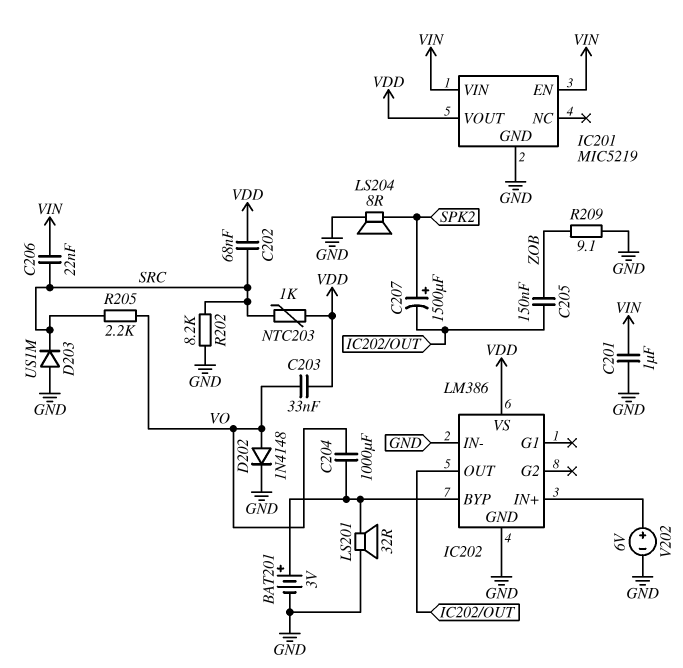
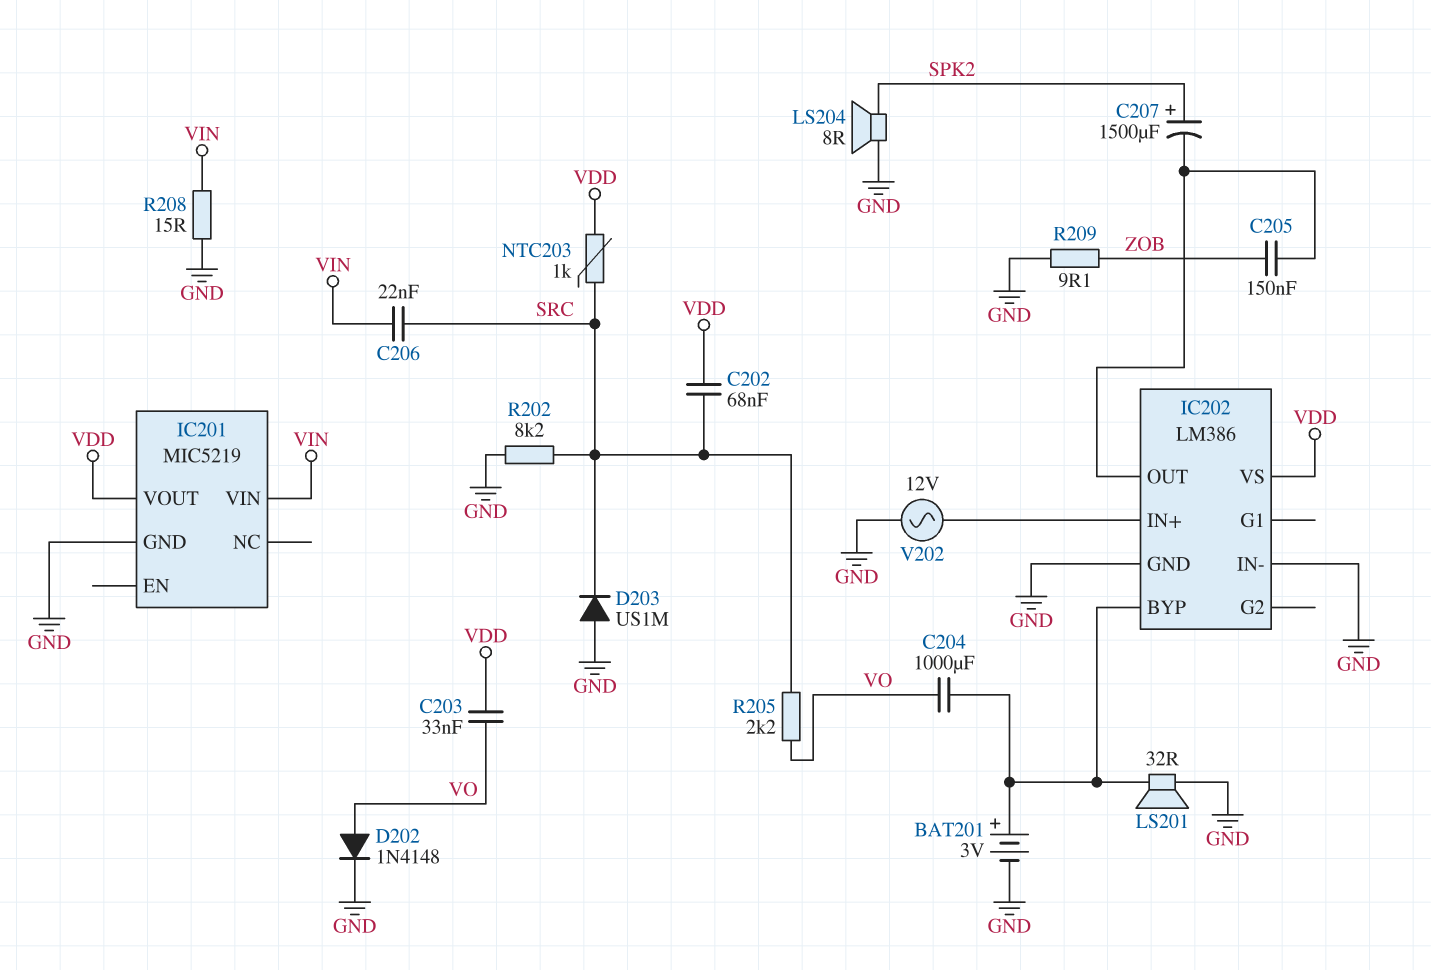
C201: 1uF (GND, VIN) -> none
IC201 pin EN: VIN -> none
R208: none -> 15 (GND, VIN)
V202: 6V (plus IC202/IN+, minus GND) -> AC 12V (GND, IC202/IN+)

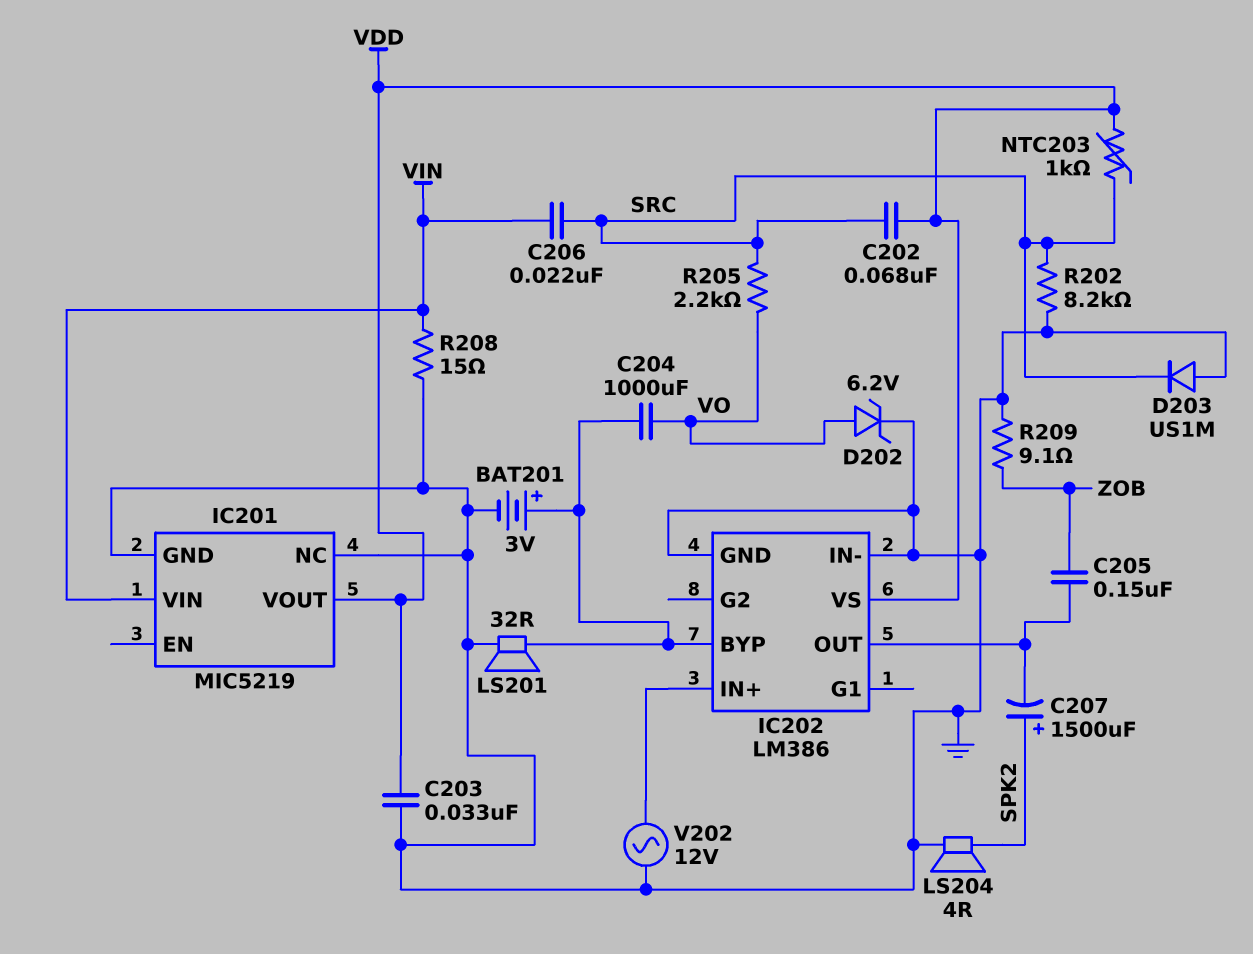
C203: 33nF (VDD, VO) -> 33nF (GND, VDD)
D202: diode 1N4148 (A VO, K GND) -> zener 6.2V (A VO, K GND)
IC201 pin NC: none -> GND
LS204: speaker 8R (GND, SPK2) -> speaker 4R (GND, SPK2)

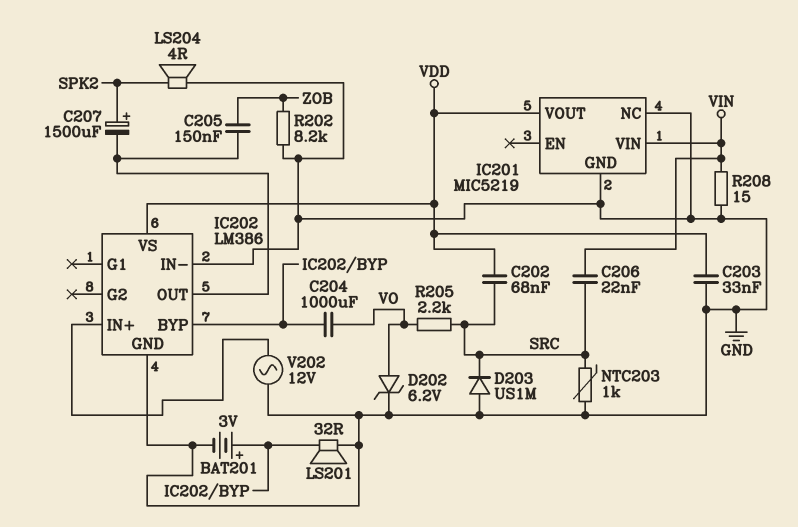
NTC203: 1k (SRC, VDD) -> 1k (GND, SRC)
R202: 8.2k (GND, SRC) -> 8.2k (GND, ZOB)
R209: 9.1 (GND, ZOB) -> none

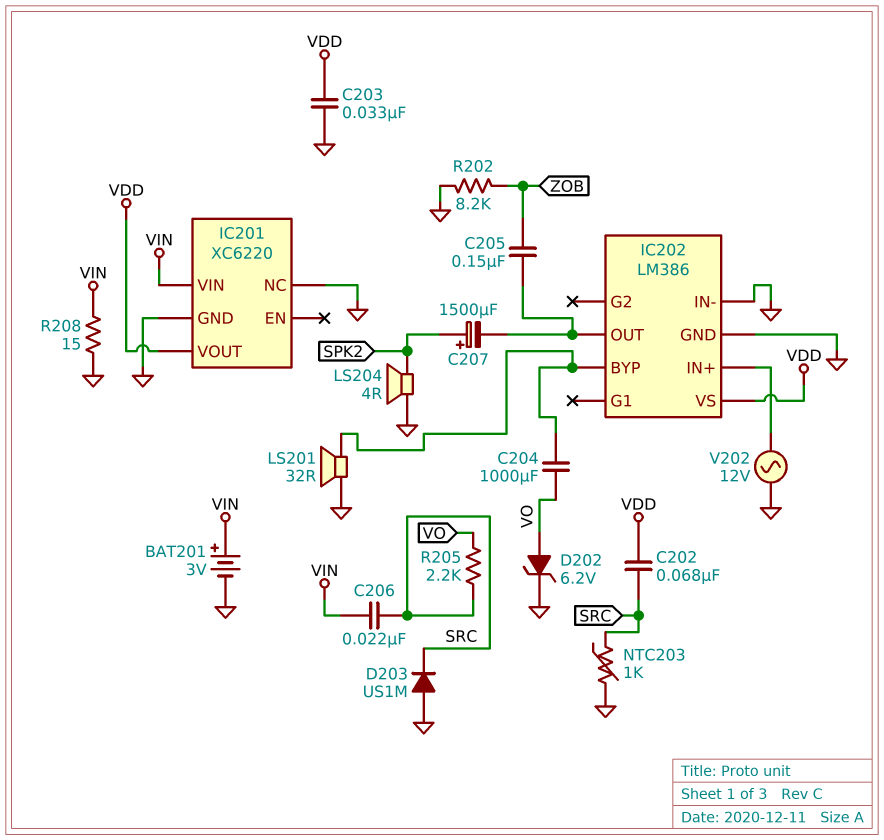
BAT201: 3V (plus IC202/BYP, minus GND) -> 3V (plus VIN, minus GND)
IC201: MIC5219 -> XC6220

